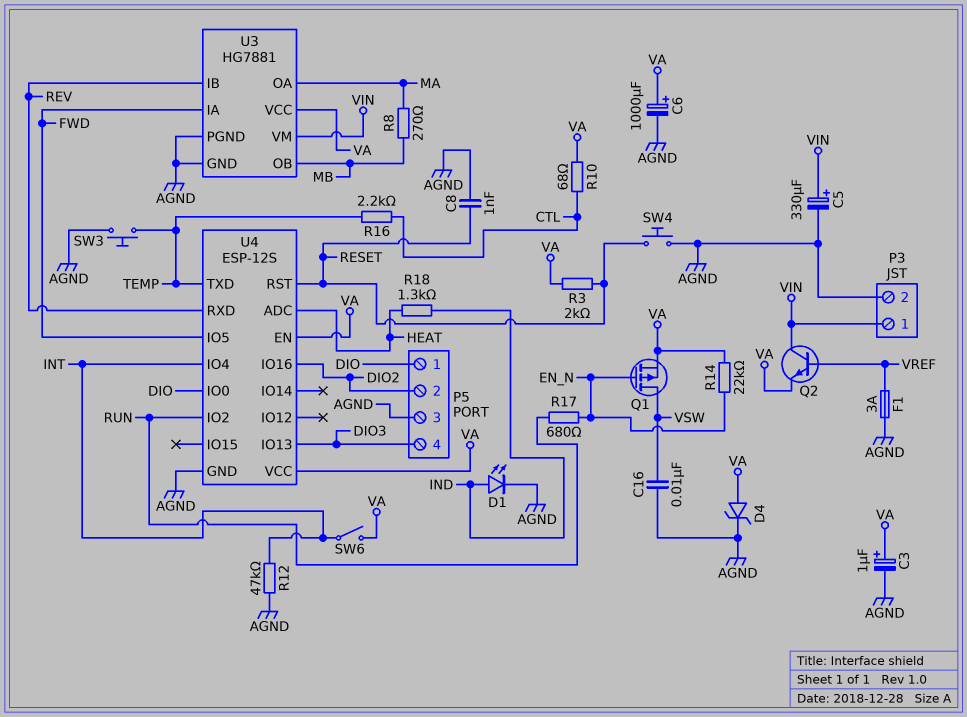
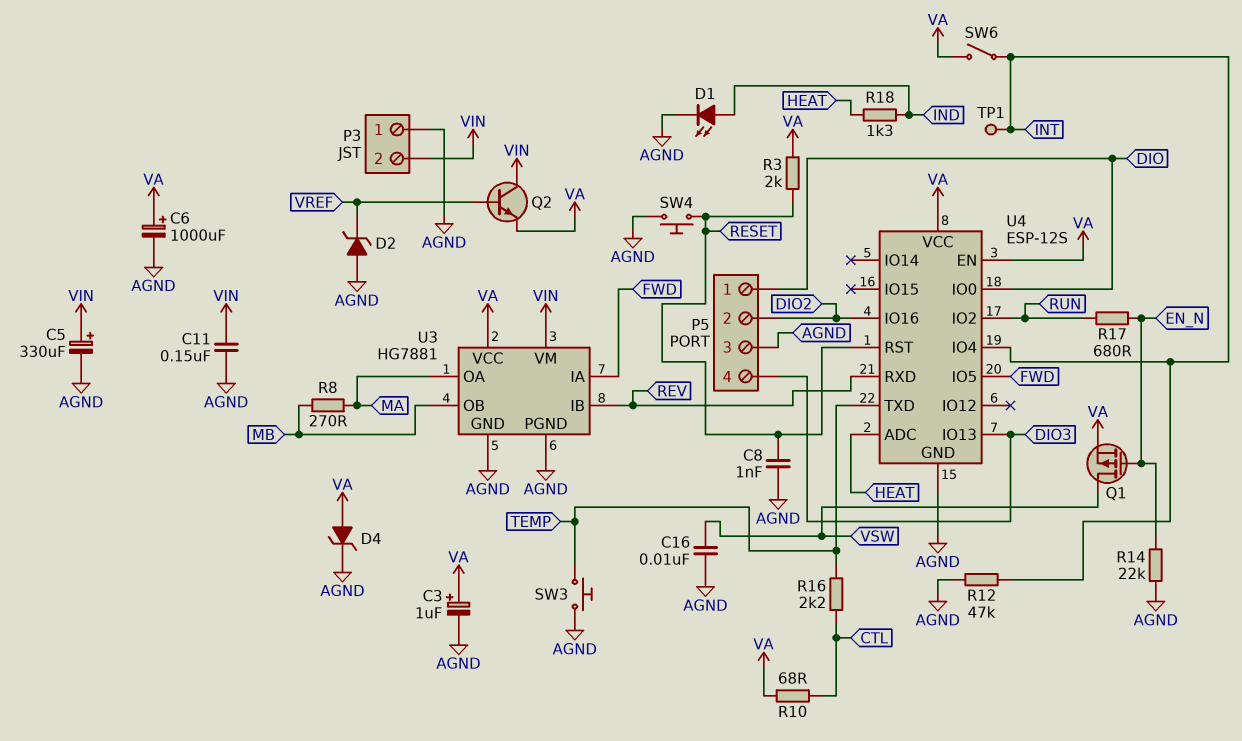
C11: none -> 150nF (AGND, VIN)
D2: none -> zener (A AGND, K VREF)
F1: 3A (AGND, VREF) -> none
P3 pin 1: VIN -> AGND
P3 pin 2: AGND -> VIN
R14: 22k (EN_N, VA) -> 22k (AGND, EN_N)
TP1: none -> test point (INT)

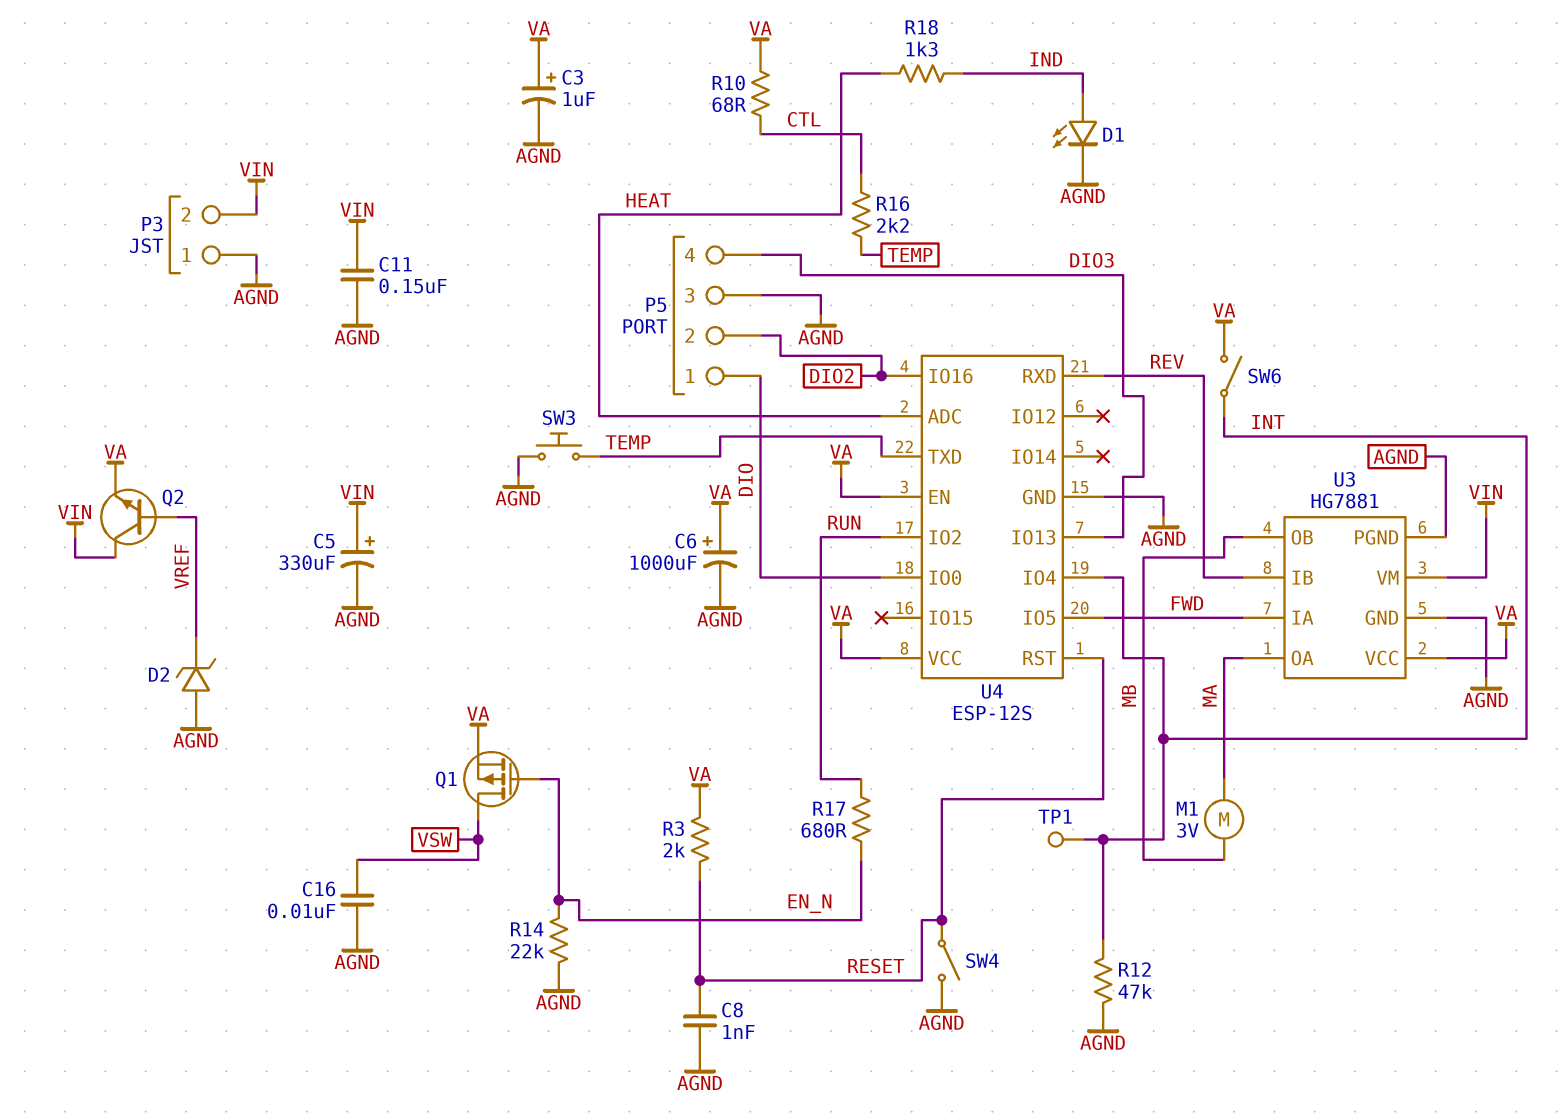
D4: zener (A VA, K AGND) -> none
M1: none -> motor 3V (MA, MB)
R8: 270 (MA, MB) -> none
SW4: button (AGND, RESET) -> switch (AGND, RESET)

